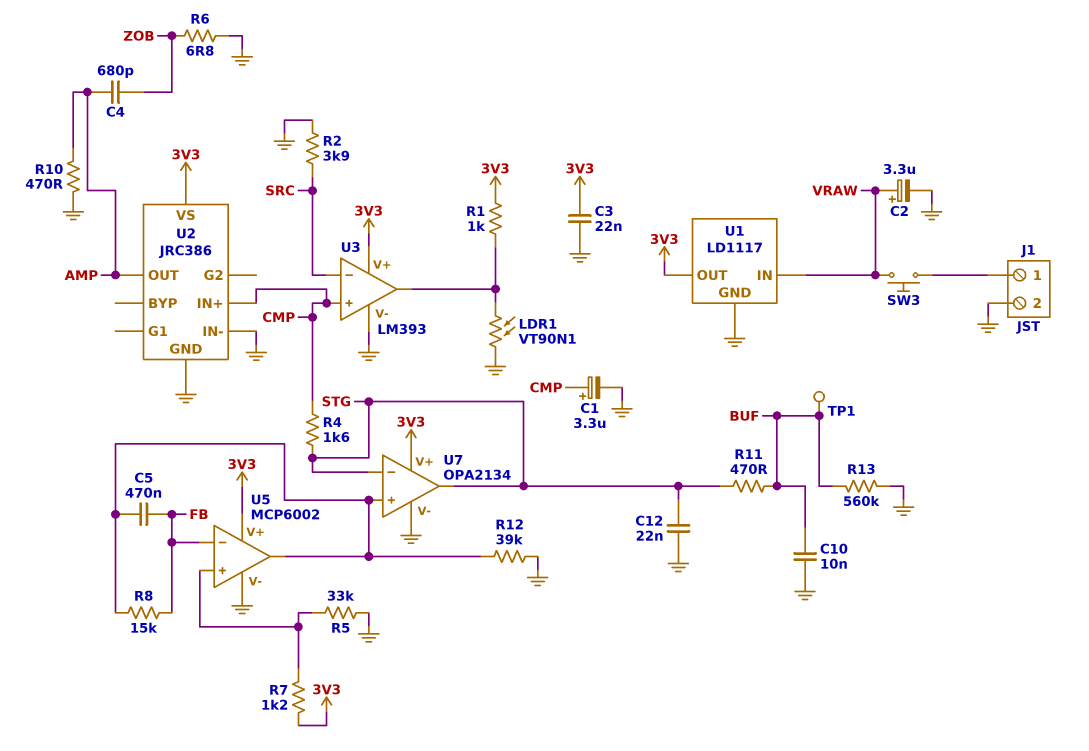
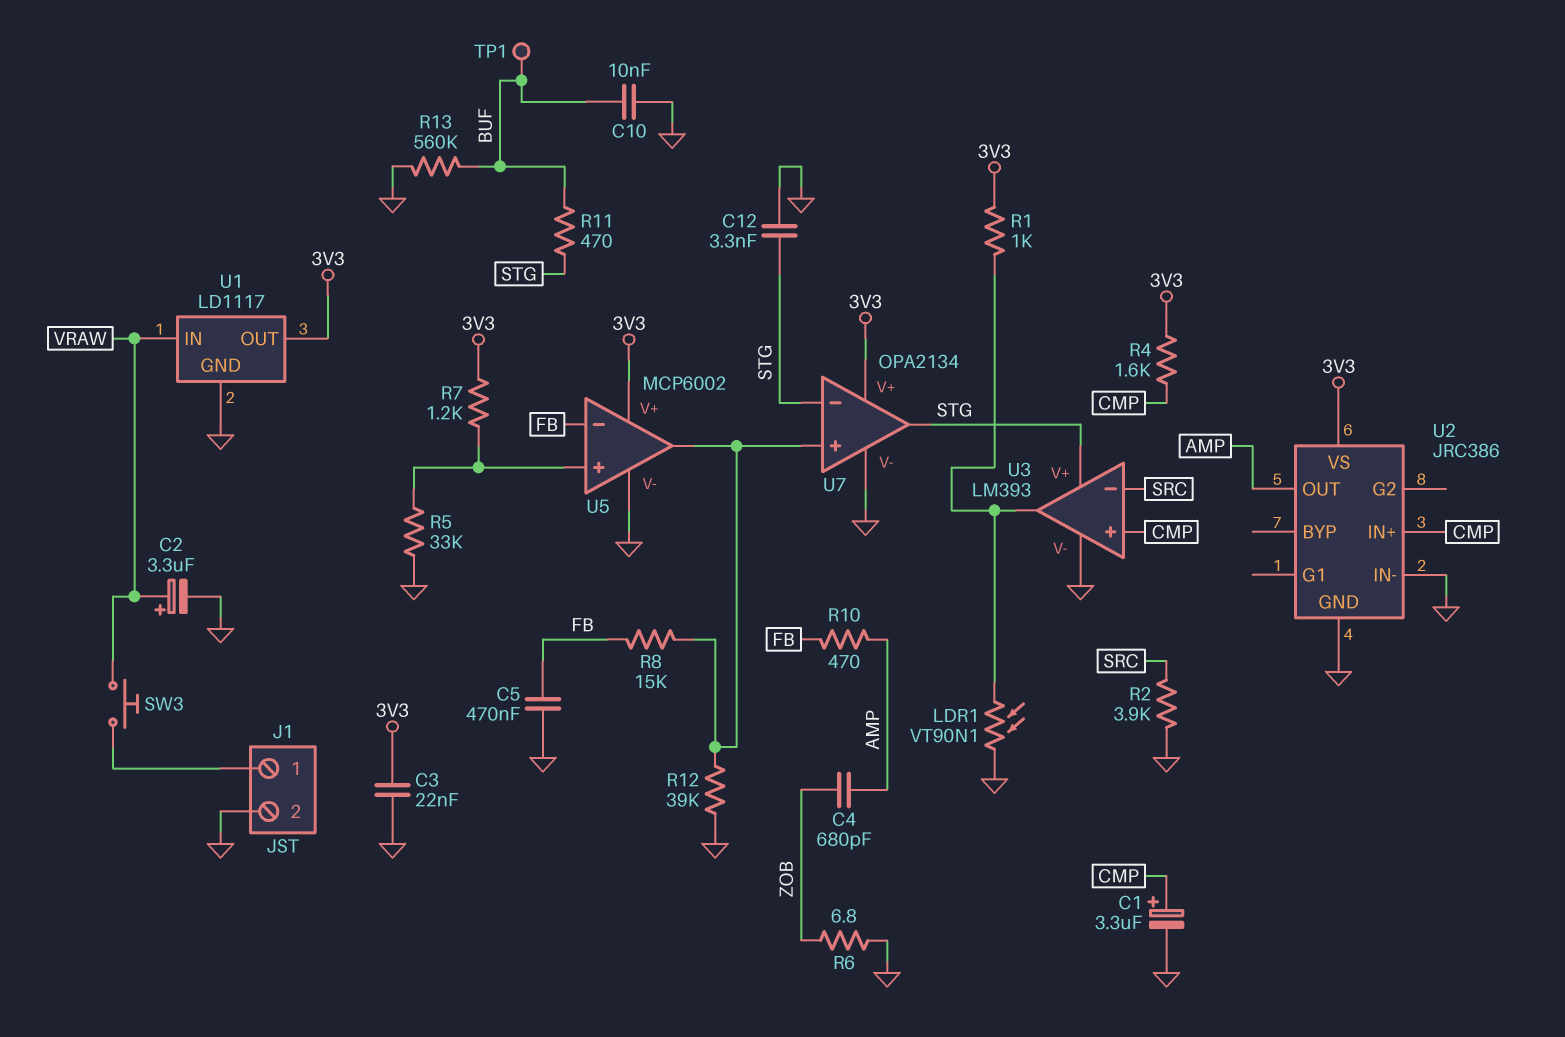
C5: 470nF (FB, U5/out) -> 470nF (FB, GND)
C12: 22nF (GND, STG) -> 3.3nF (GND, STG)
R4: 1.6k (CMP, STG) -> 1.6k (3V3, CMP)
R10: 470 (AMP, GND) -> 470 (AMP, FB)
U3 pin V+: 3V3 -> STG

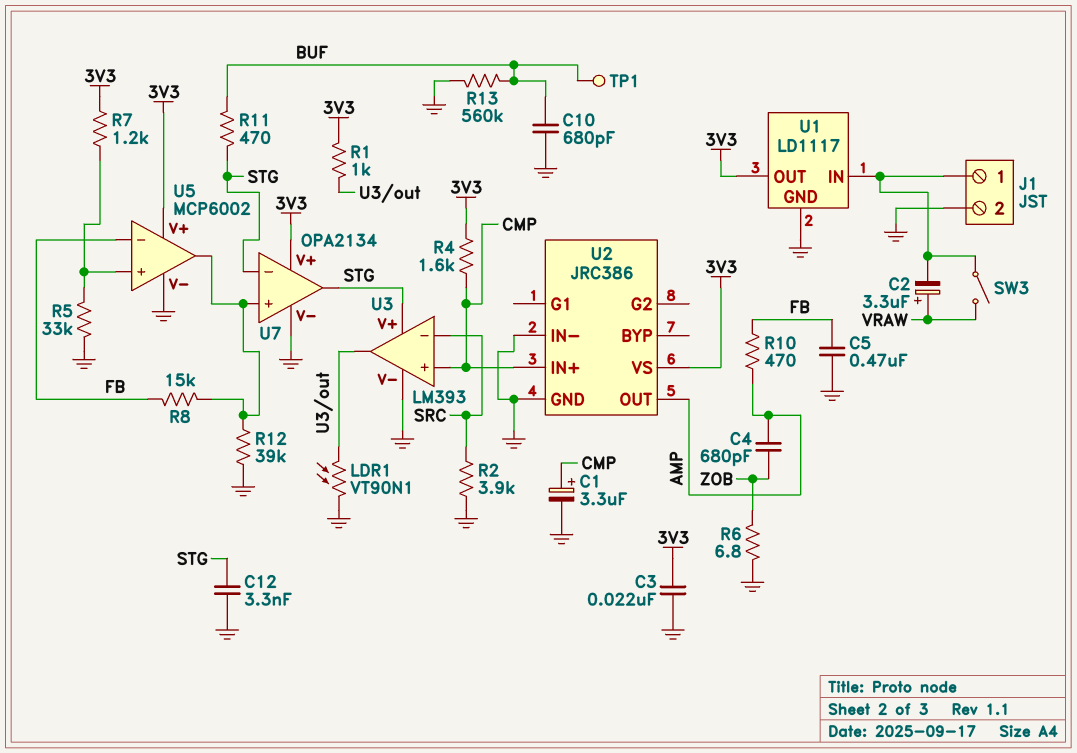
C2: 3.3uF (plus VRAW, minus GND) -> 3.3uF (plus VRAW, minus J1/1)
C10: 10nF (BUF, GND) -> 680pF (BUF, GND)
SW3: button (J1/1, VRAW) -> switch (J1/1, VRAW)
U1 pin IN: VRAW -> J1/1

